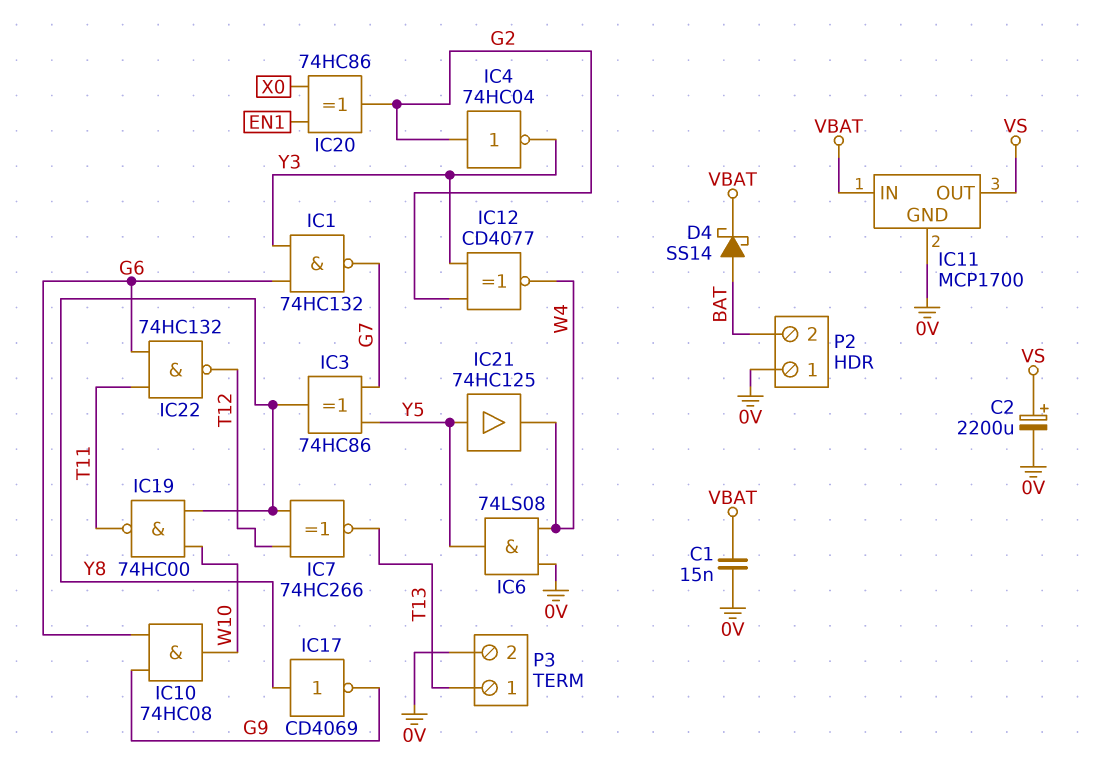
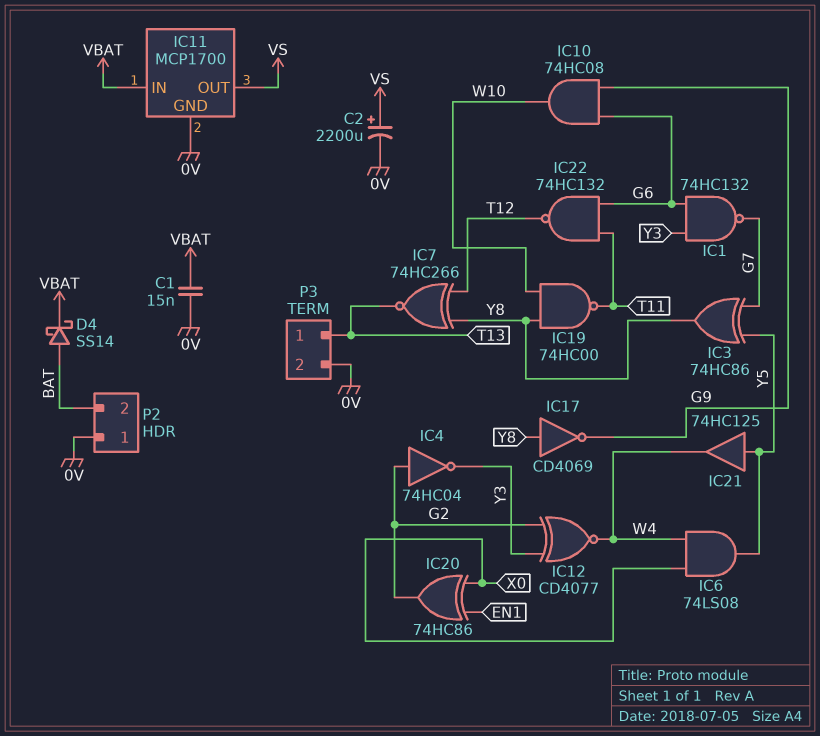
IC6: AND 74LS08 (in 0V, in W4, out Y5) -> AND 74LS08 (in W4, in X0, out Y5)

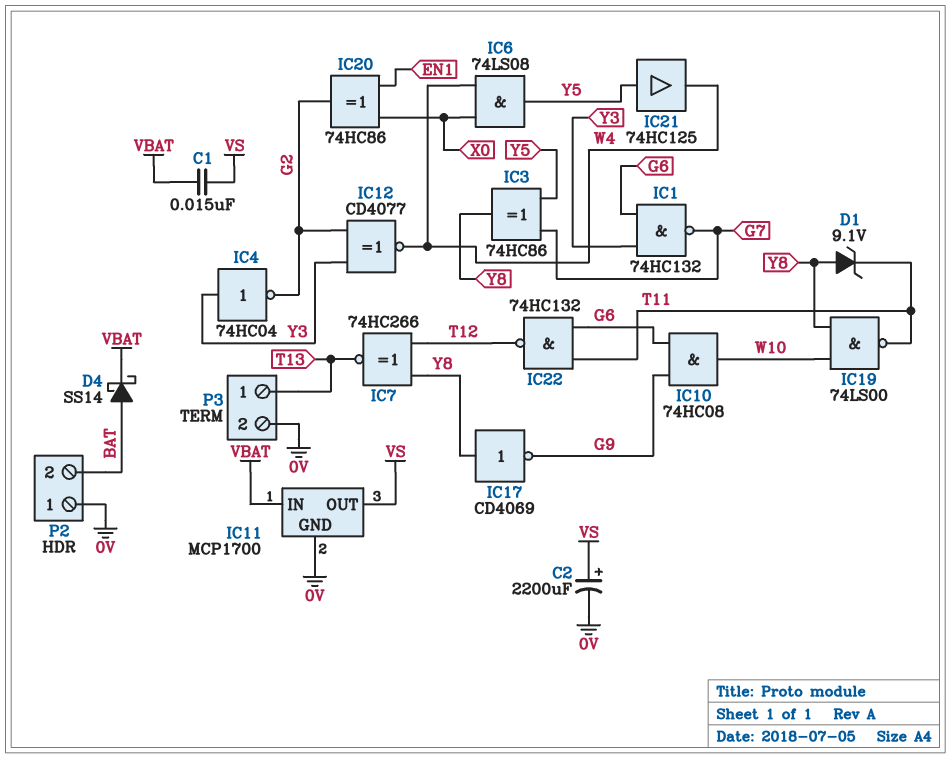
C1: 15nF (0V, VBAT) -> 15nF (VBAT, VS)
D1: none -> zener 9.1V (A Y8, K T11)
IC4: NOT 74HC04 (in G2, out Y3) -> NOT 74HC04 (in Y3, out G2)
IC19: NAND 74HC00 (in W10, in Y8, out T11) -> NAND 74LS00 (in W10, in Y8, out T11)

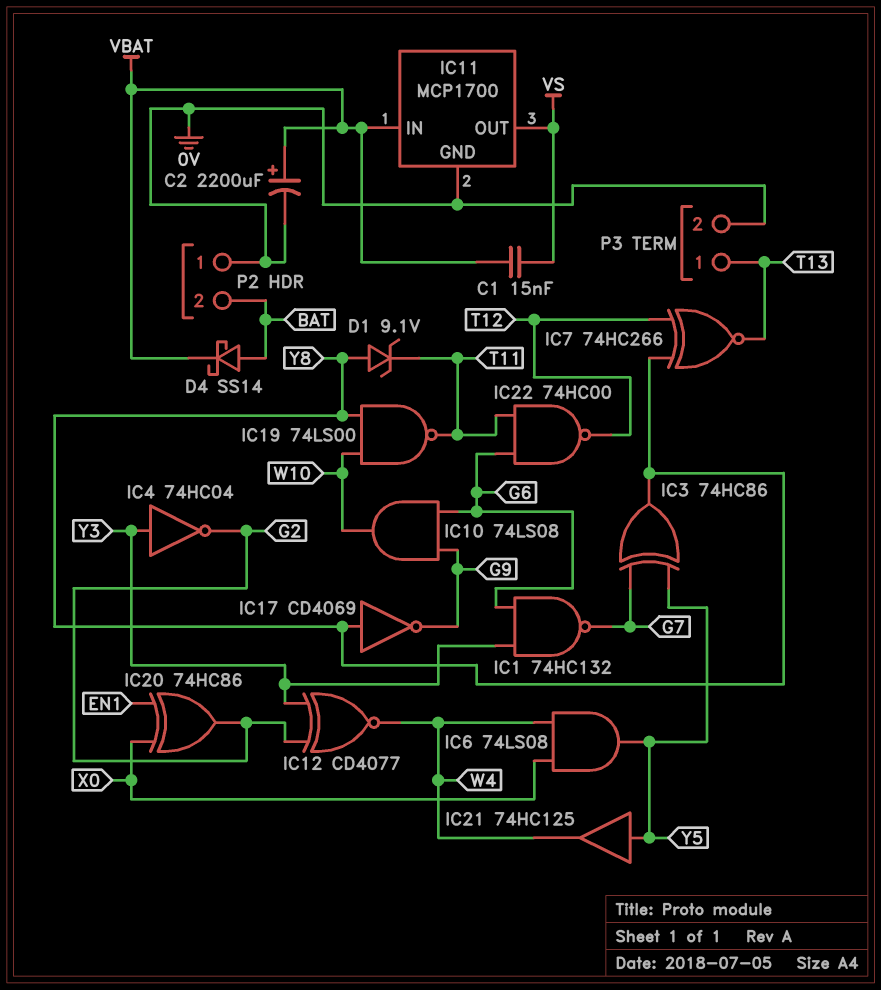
C2: 2200uF (plus VS, minus 0V) -> 2200uF (plus VBAT, minus 0V)
IC10: AND 74HC08 (in G6, in G9, out W10) -> AND 74LS08 (in G6, in G9, out W10)
IC22: NAND 74HC132 (in G6, in T11, out T12) -> NAND 74HC00 (in G6, in T11, out T12)

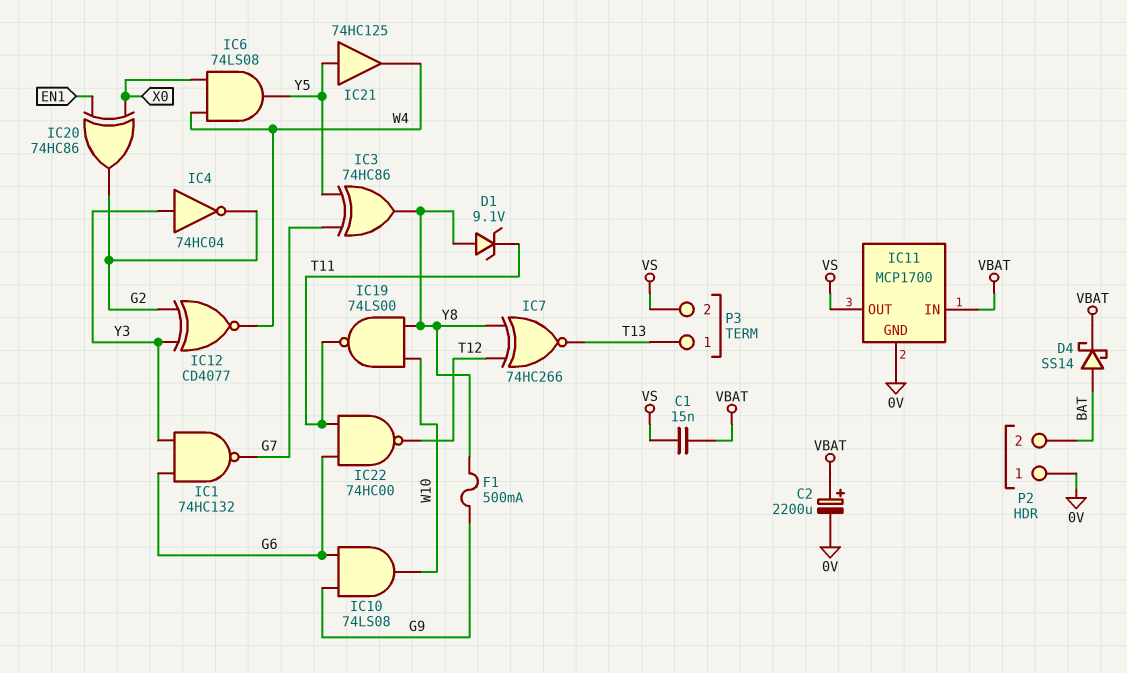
F1: none -> 500mA (G9, Y8)
IC17: NOT CD4069 (in Y8, out G9) -> none
P3 pin 2: 0V -> VS

